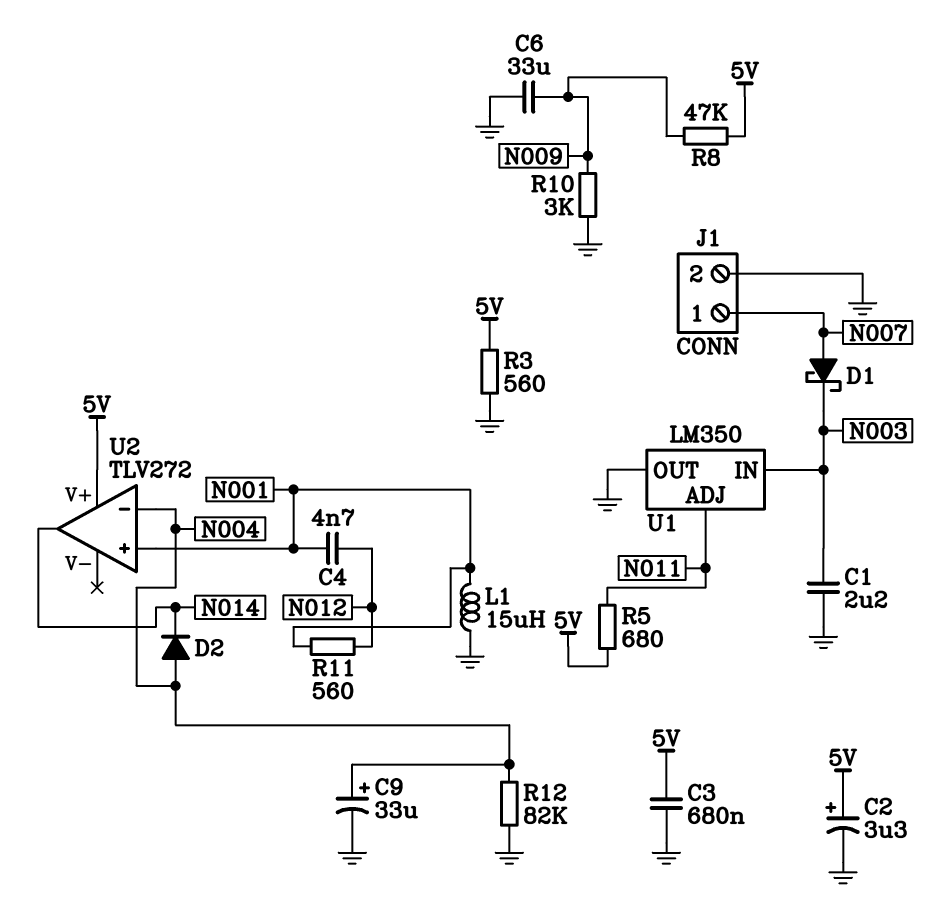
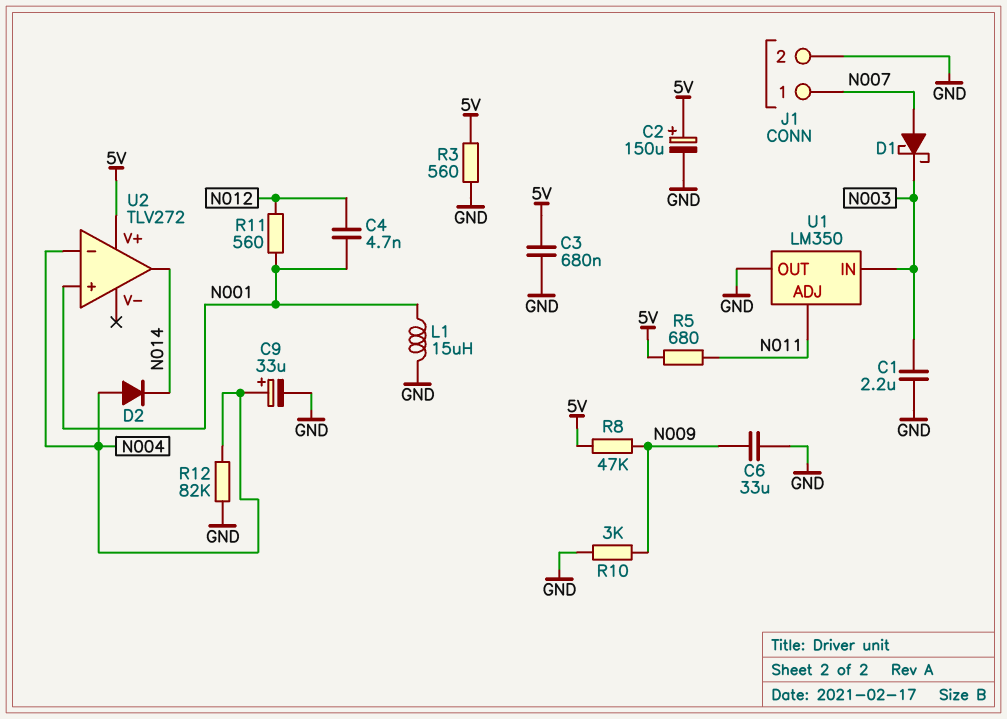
C2: 3.3uF (plus 5V, minus GND) -> 150uF (plus 5V, minus GND)

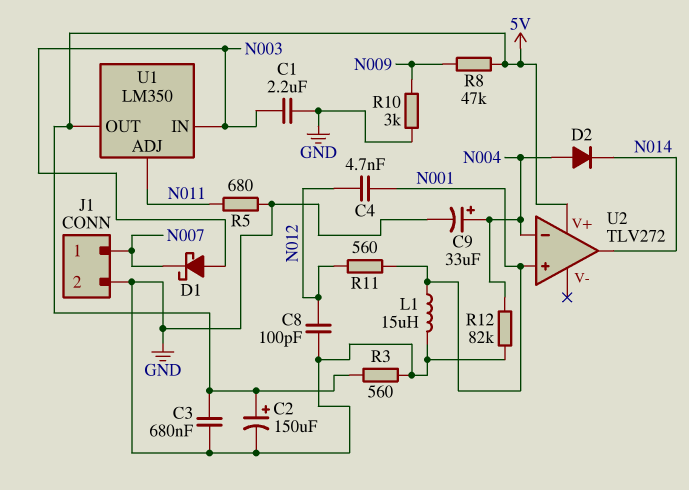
C6: 33uF (GND, N009) -> none
C8: none -> 100pF (GND, N012)
D1: schottky (A N007, K N003) -> schottky (A N003, K N007)
R5: 680 (5V, N011) -> 680 (GND, N011)
U1 pin OUT: GND -> 5V

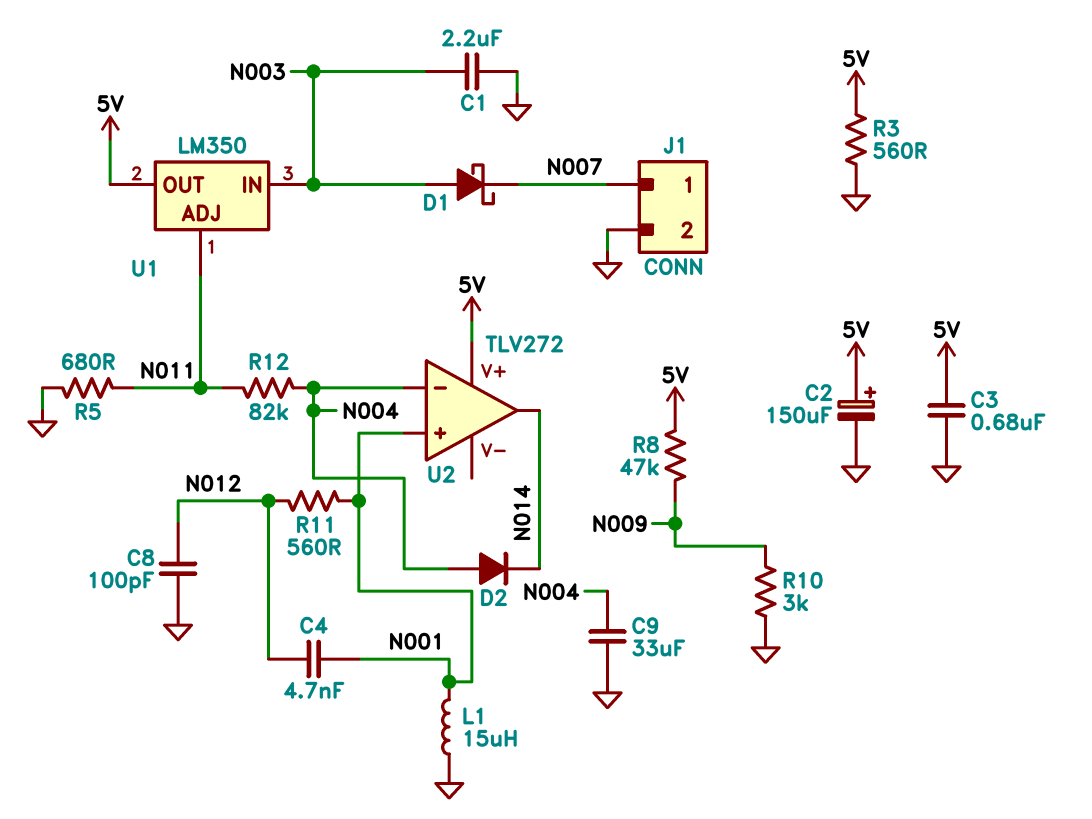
C9: 33uF (plus N004, minus GND) -> 33uF (GND, N004)
R12: 82k (GND, N004) -> 82k (N004, N011)

